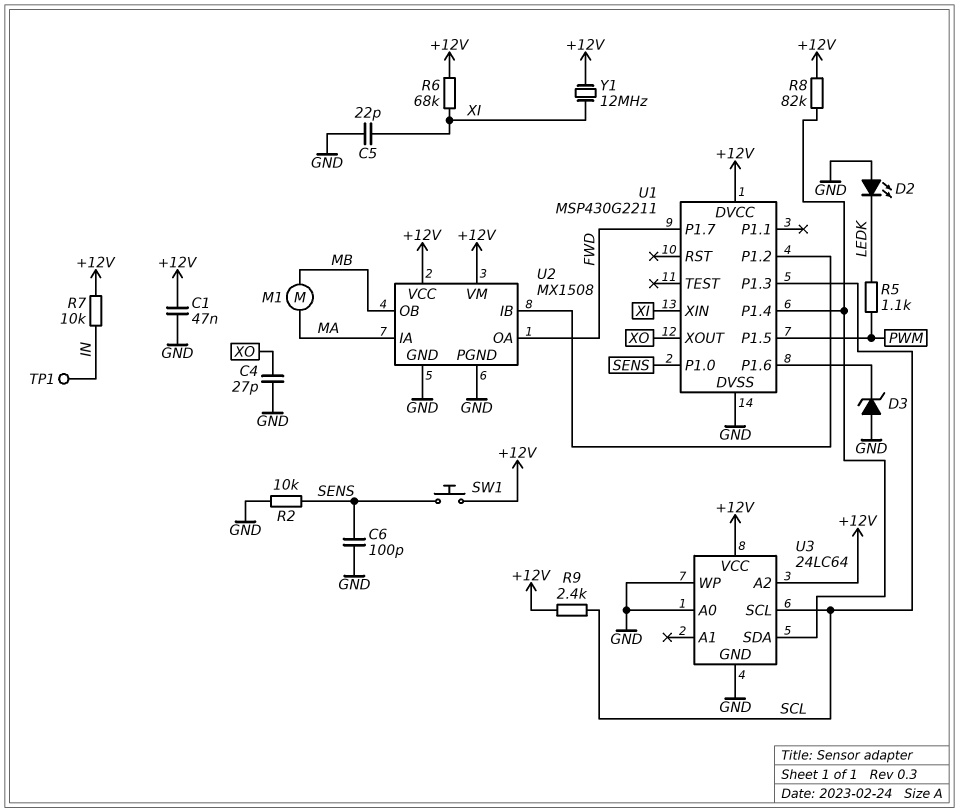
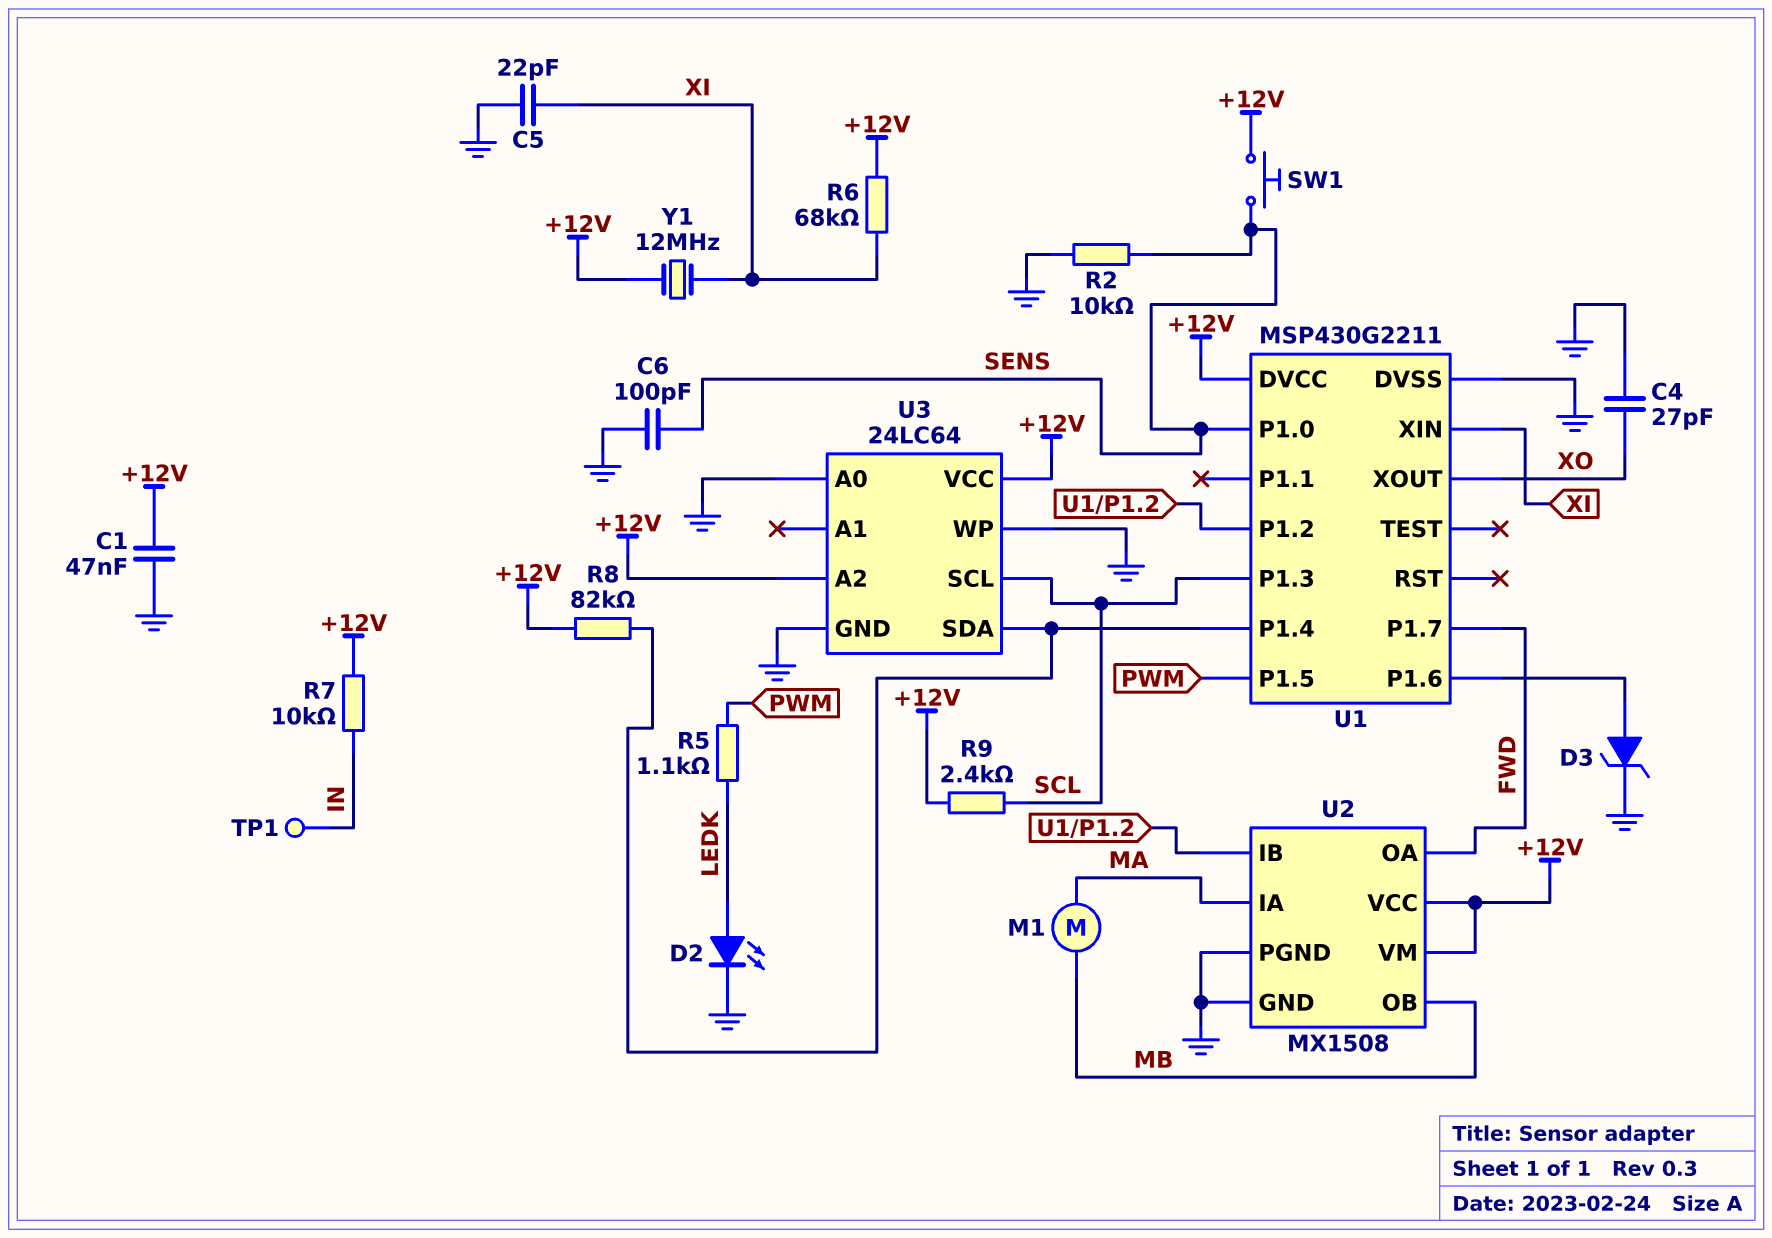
D2: LED (A GND, K LEDK) -> LED (A LEDK, K GND)
D3: zener (A GND, K U1/P1.6) -> zener (A U1/P1.6, K GND)

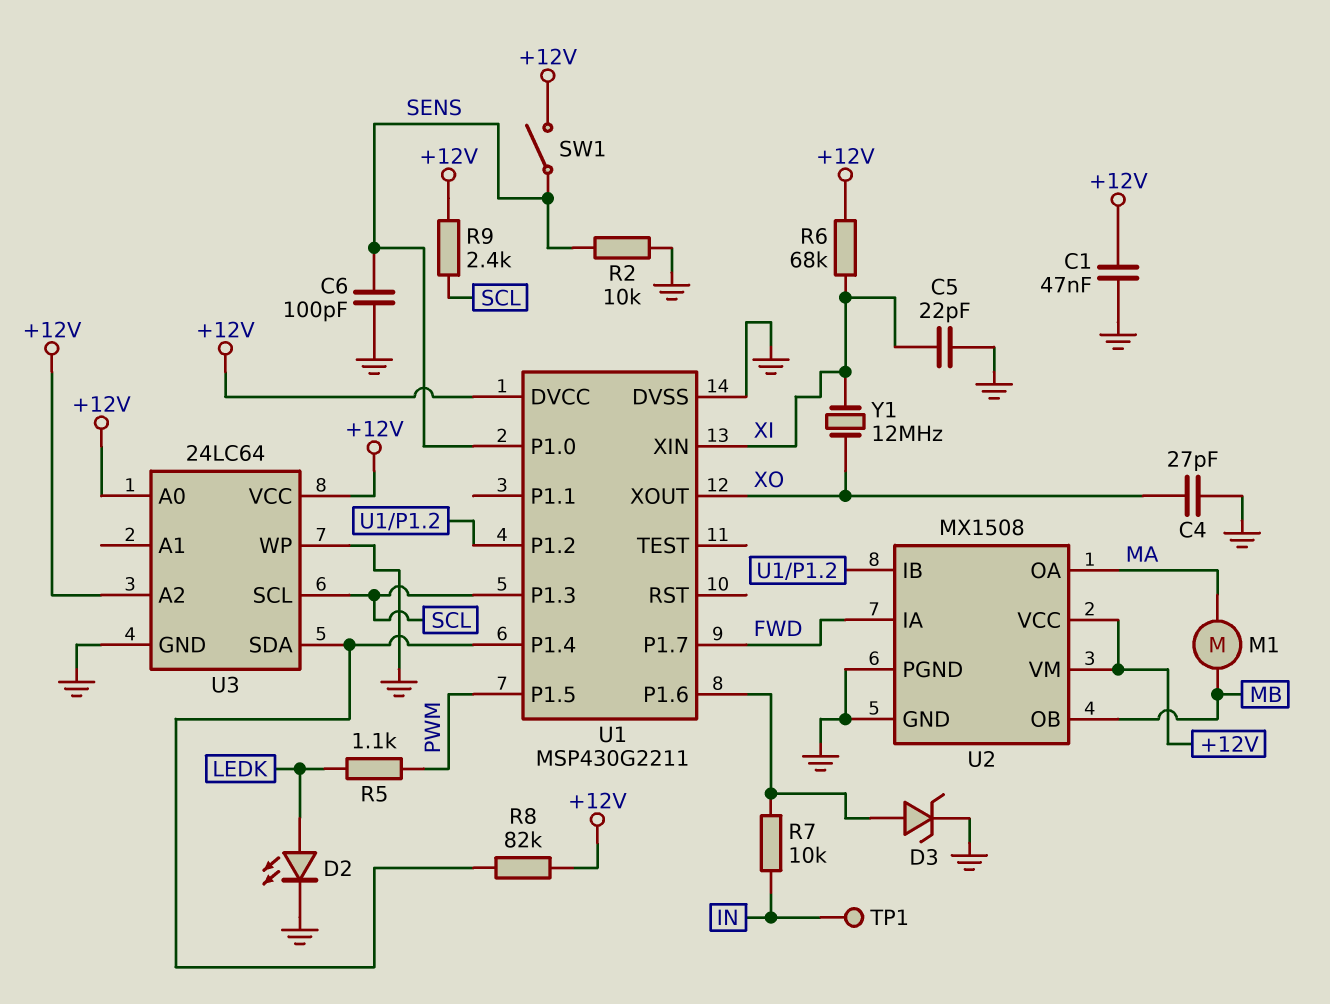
R7: 10k (+12V, IN) -> 10k (IN, U1/P1.6)
SW1: button (+12V, SENS) -> switch (+12V, SENS)
U2 pin IA: MA -> FWD
U2 pin OA: FWD -> MA
U3 pin A0: GND -> +12V
Y1: 12MHz (+12V, XI) -> 12MHz (XI, XO)

